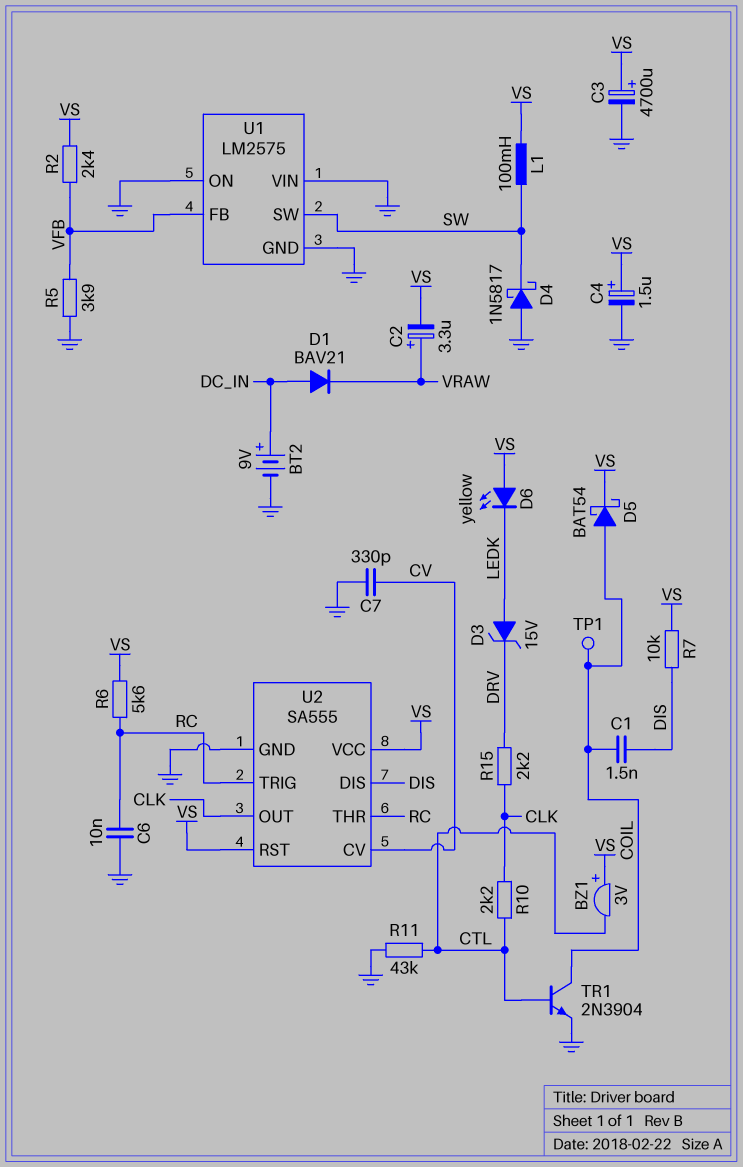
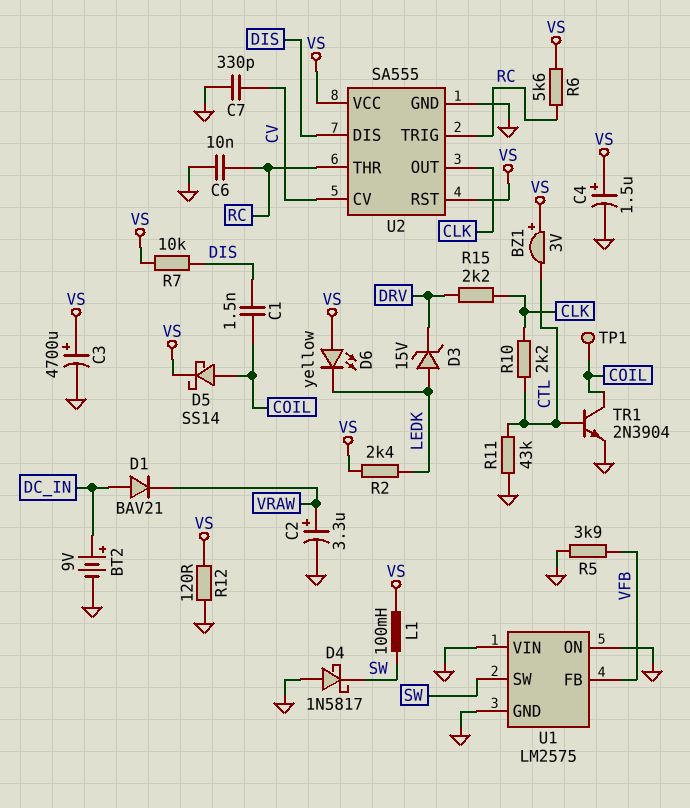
C2: 3.3uF (plus VRAW, minus VS) -> 3.3uF (plus VRAW, minus GND)
D5: schottky BAT54 (A COIL, K VS) -> schottky SS14 (A COIL, K VS)
R2: 2.4k (VFB, VS) -> 2.4k (LEDK, VS)
R12: none -> 120 (GND, VS)

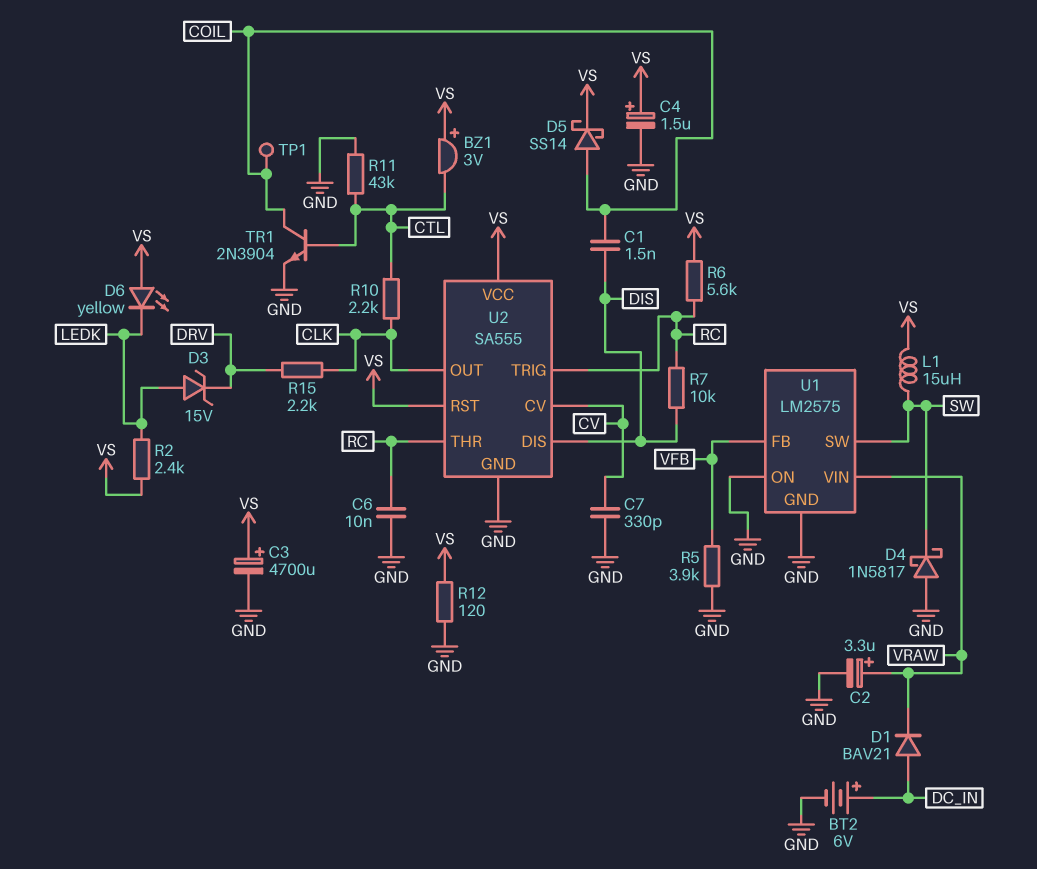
BT2: 9V (plus DC_IN, minus GND) -> 6V (plus DC_IN, minus GND)
L1: 100mH (SW, VS) -> 15uH (SW, VS)
R7: 10k (DIS, VS) -> 10k (DIS, RC)
U1 pin VIN: GND -> VRAW

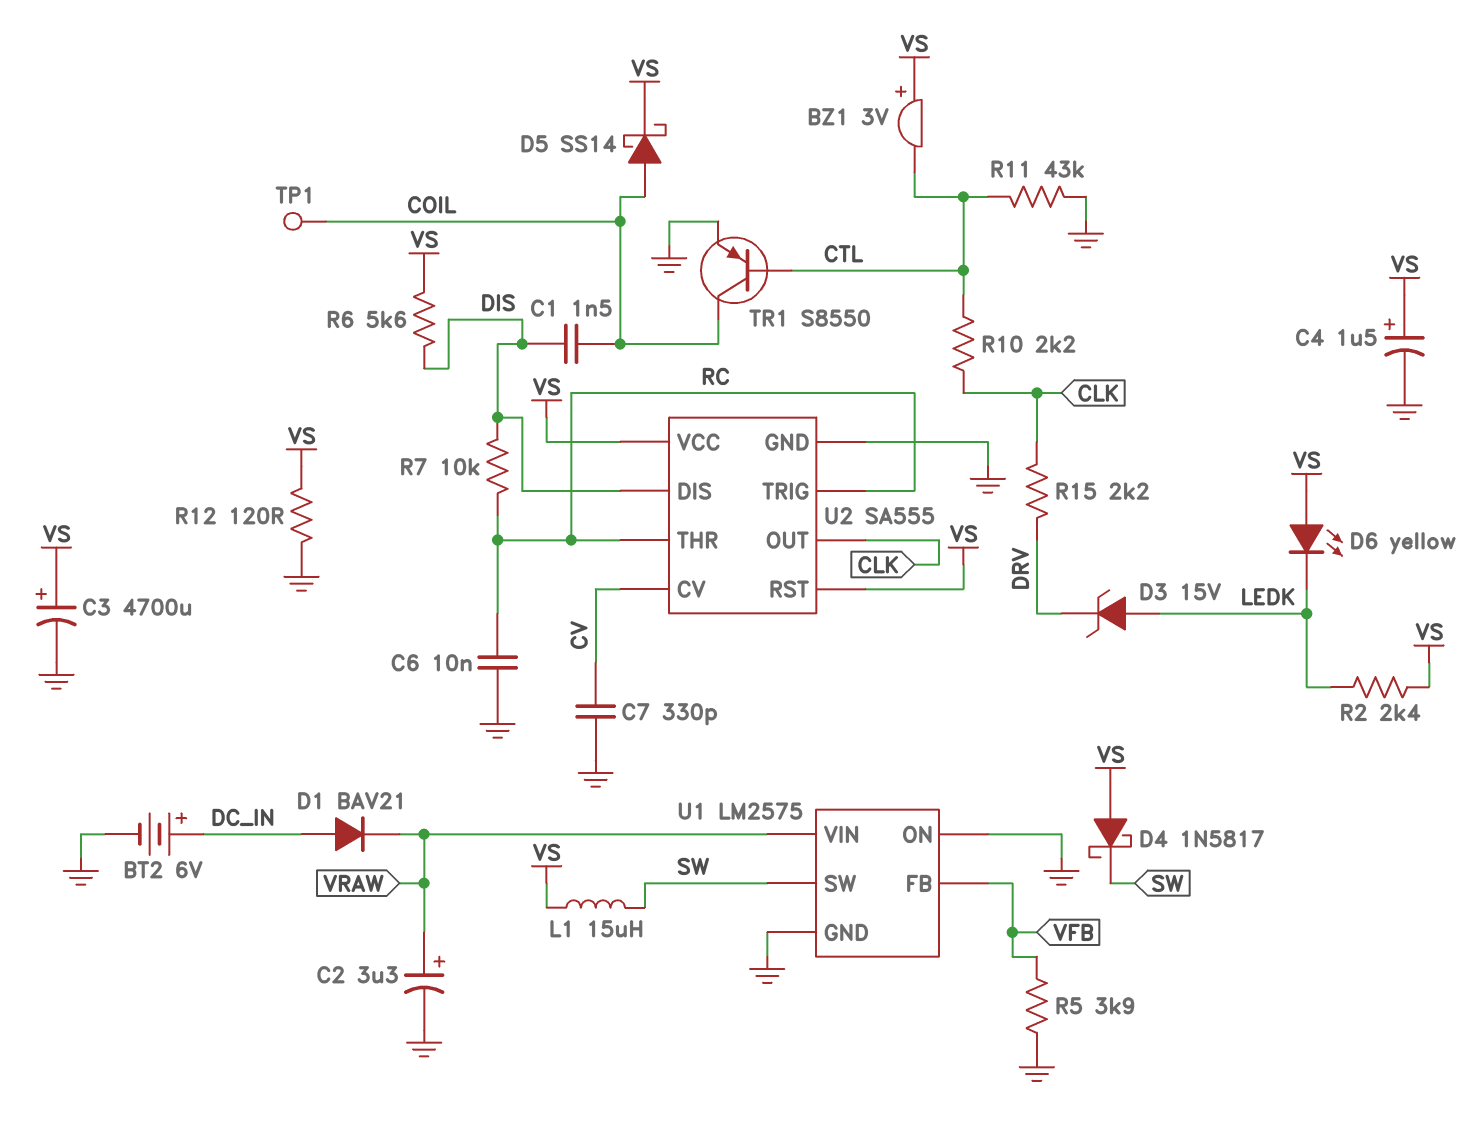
D4: schottky 1N5817 (A GND, K SW) -> schottky 1N5817 (A VS, K SW)
R6: 5.6k (RC, VS) -> 5.6k (DIS, VS)
TR1: NPN 2N3904 (B CTL, C COIL, E GND) -> PNP S8550 (B CTL, C COIL, E GND)

